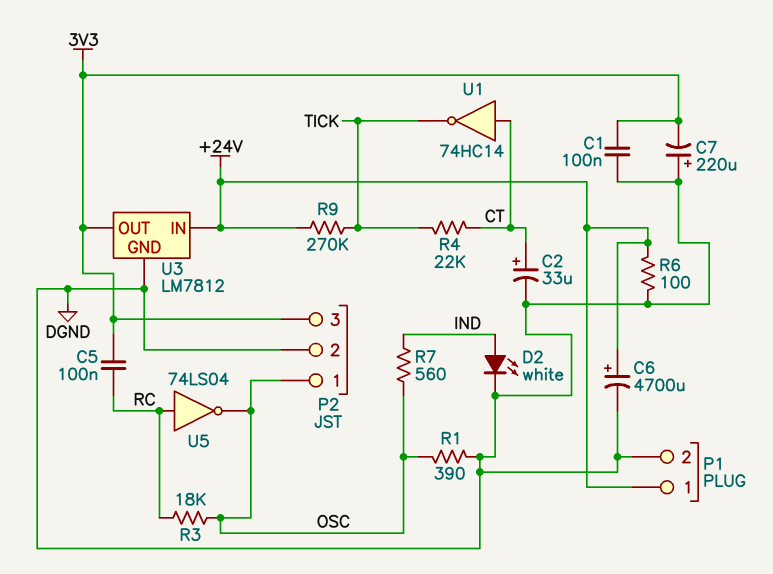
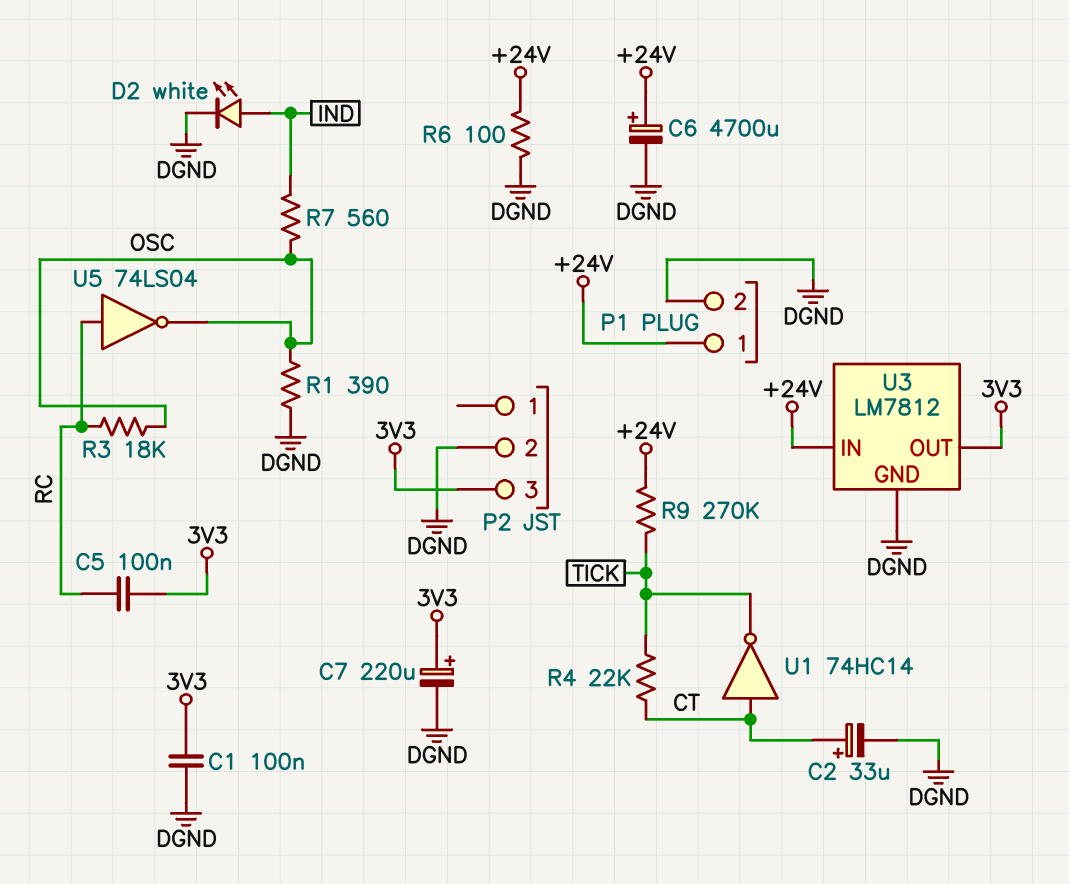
C7: 220uF (plus DGND, minus 3V3) -> 220uF (plus 3V3, minus DGND)
P2 pin 1: OSC -> none

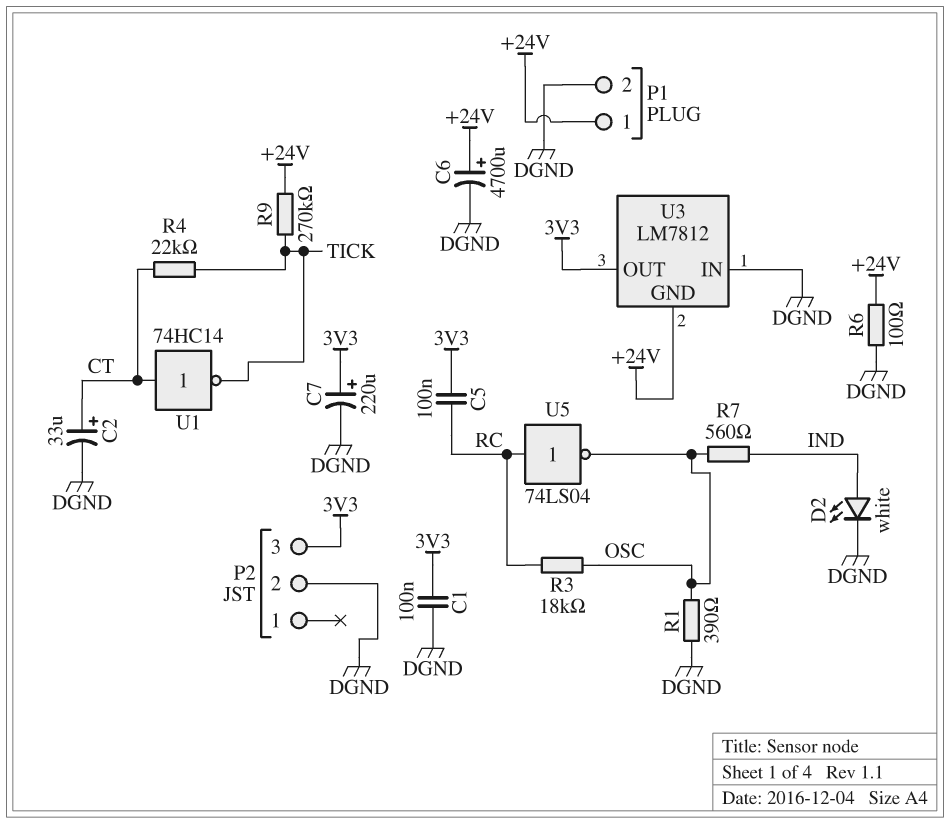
U3 pin GND: DGND -> +24V
U3 pin IN: +24V -> DGND

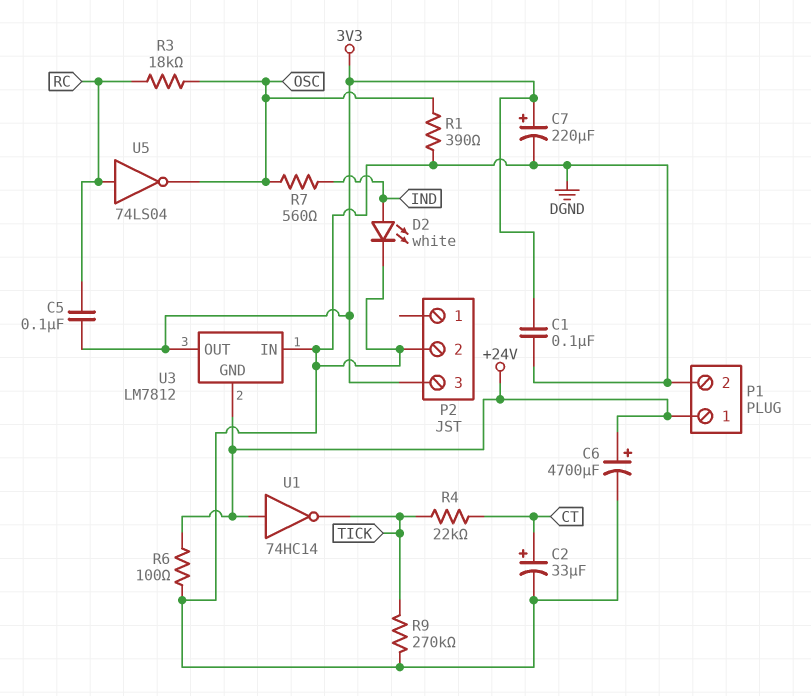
R9: 270k (+24V, TICK) -> 270k (DGND, TICK)
U1: NOT 74HC14 (in CT, out TICK) -> NOT 74HC14 (in +24V, out TICK)

